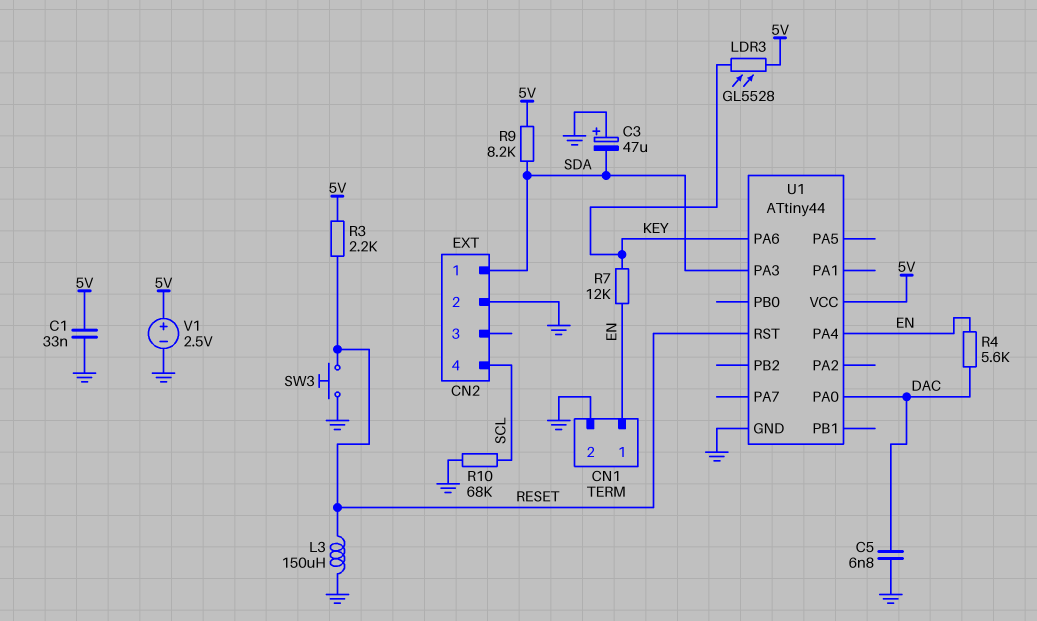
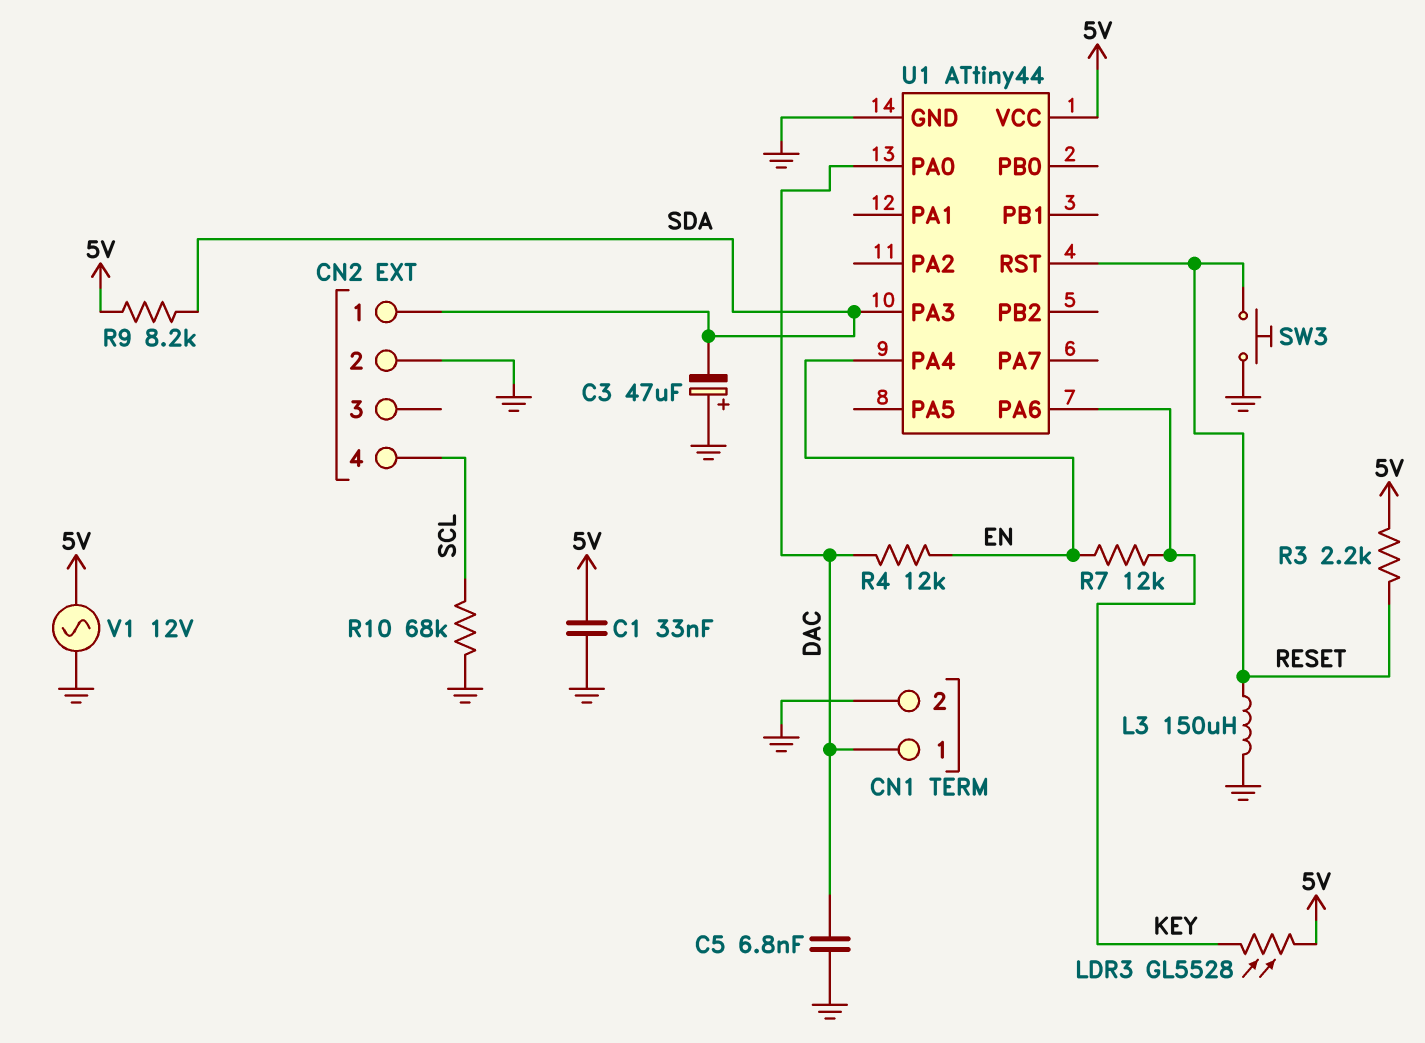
CN1 pin 1: EN -> DAC
R4: 5.6k (DAC, EN) -> 12k (DAC, EN)
V1: 2.5V (plus 5V, minus GND) -> AC 12V (5V, GND)

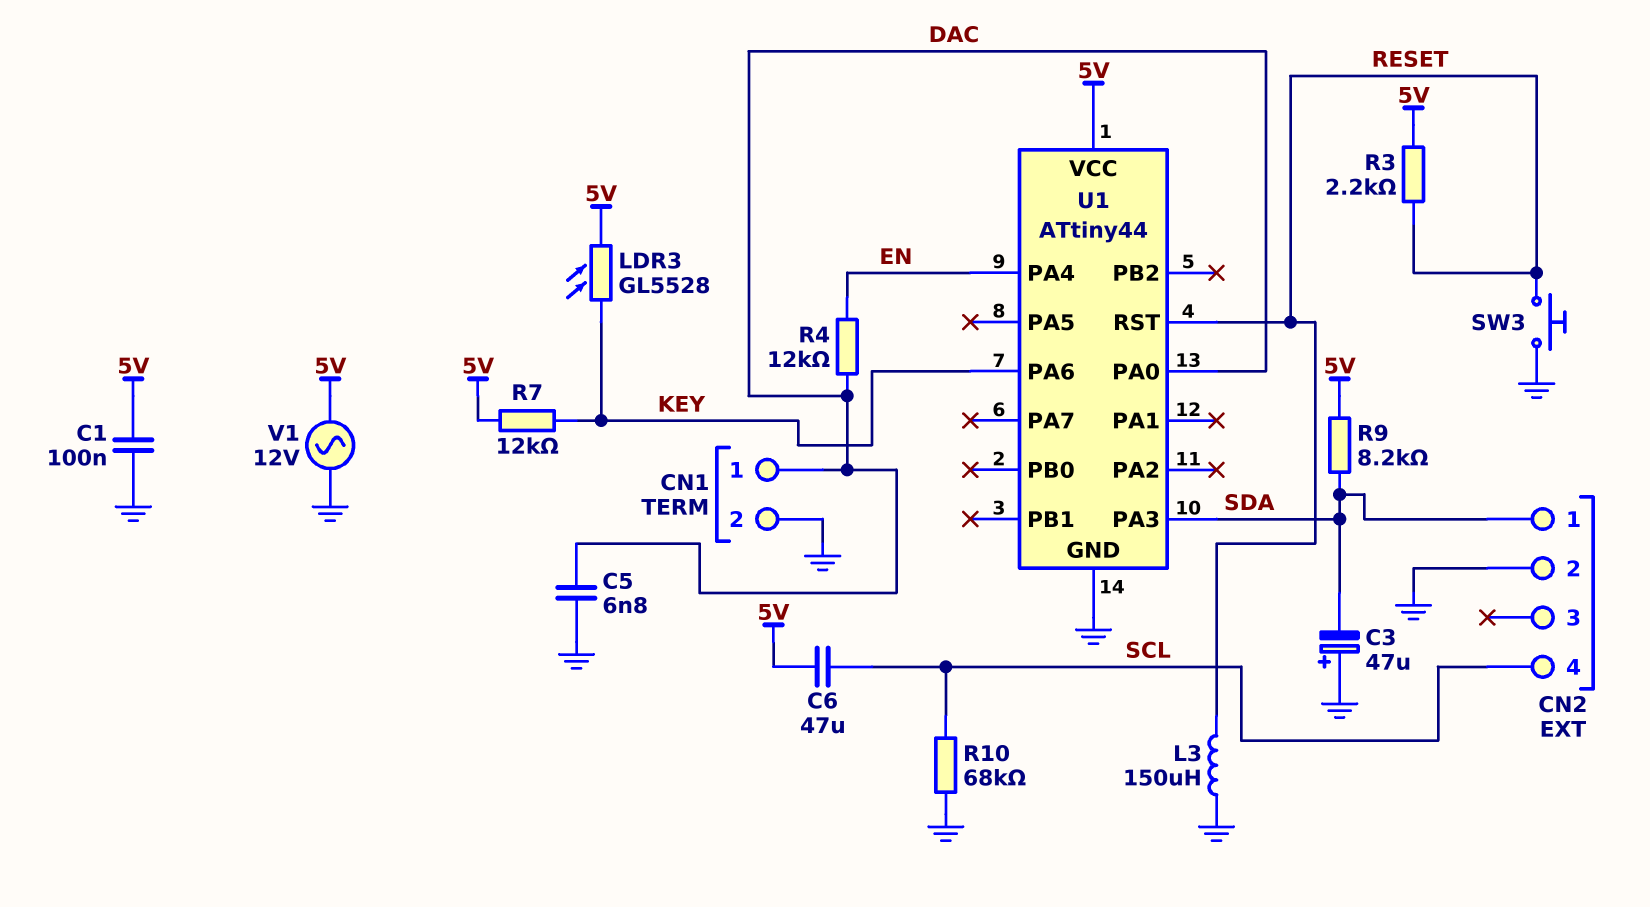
C1: 33nF (5V, GND) -> 100nF (5V, GND)
C6: none -> 47uF (5V, SCL)
R7: 12k (EN, KEY) -> 12k (5V, KEY)

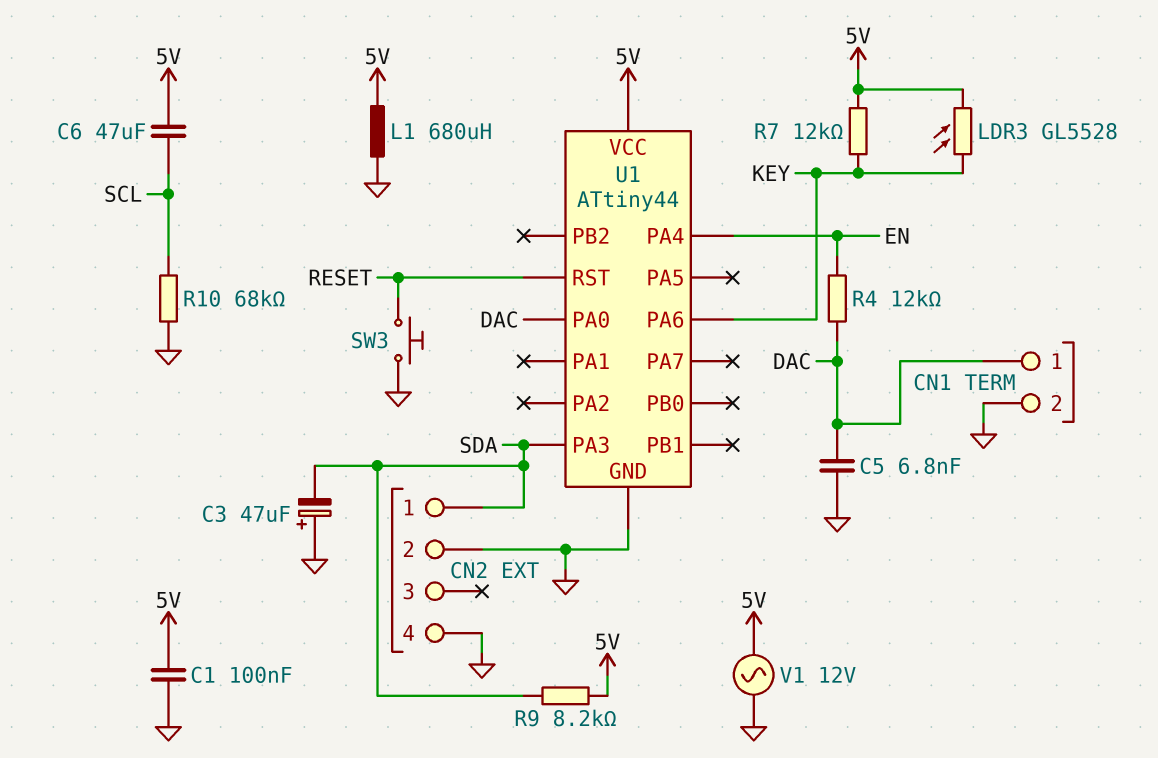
CN2 pin 4: SCL -> GND
L1: none -> 680uH (5V, GND)
L3: 150uH (GND, RESET) -> none
R3: 2.2k (5V, RESET) -> none

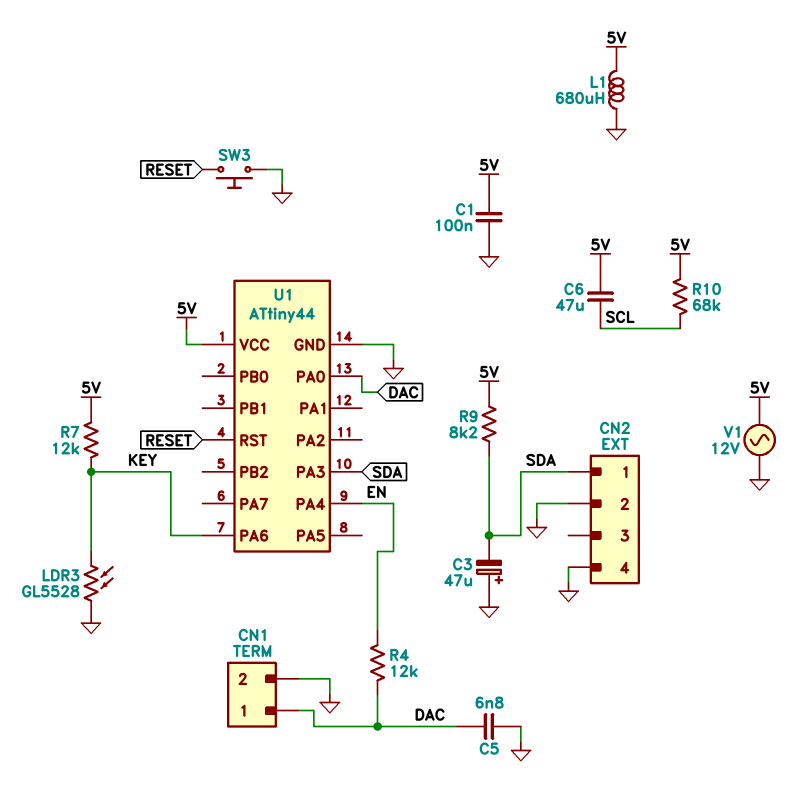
LDR3: GL5528 (5V, KEY) -> GL5528 (GND, KEY)
R10: 68k (GND, SCL) -> 68k (5V, SCL)

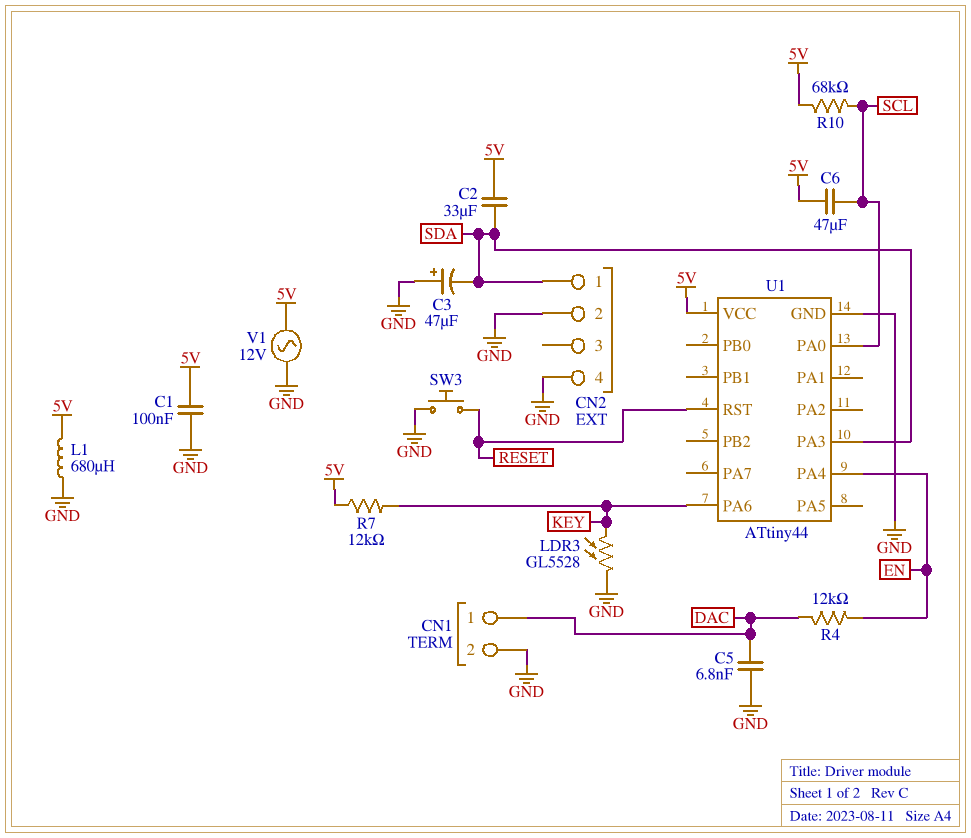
C2: none -> 33uF (5V, SDA)
R9: 8.2k (5V, SDA) -> none
U1 pin PA0: DAC -> SCL

